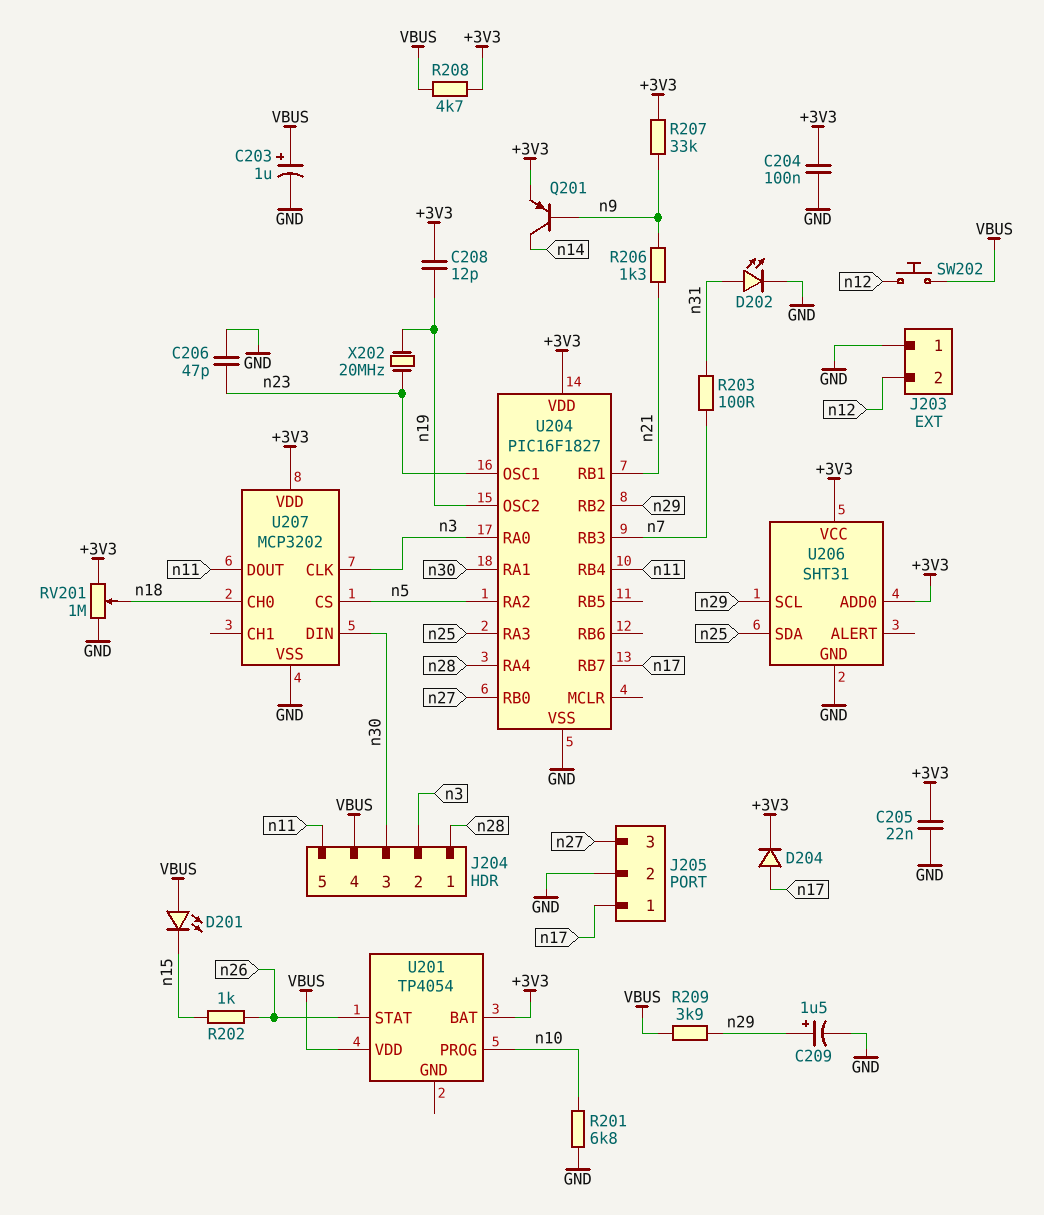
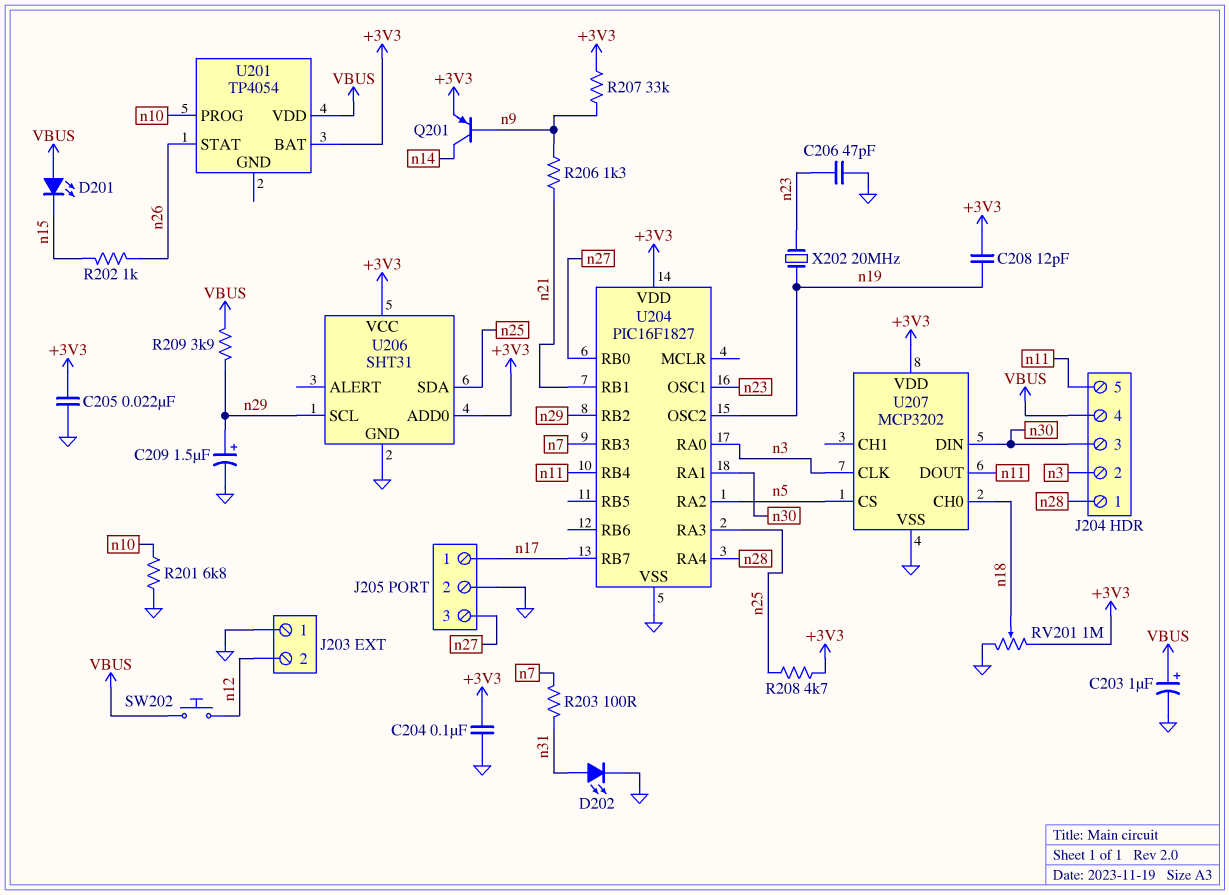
D204: diode (A n17, K +3V3) -> none
R208: 4.7k (+3V3, VBUS) -> 4.7k (+3V3, n25)

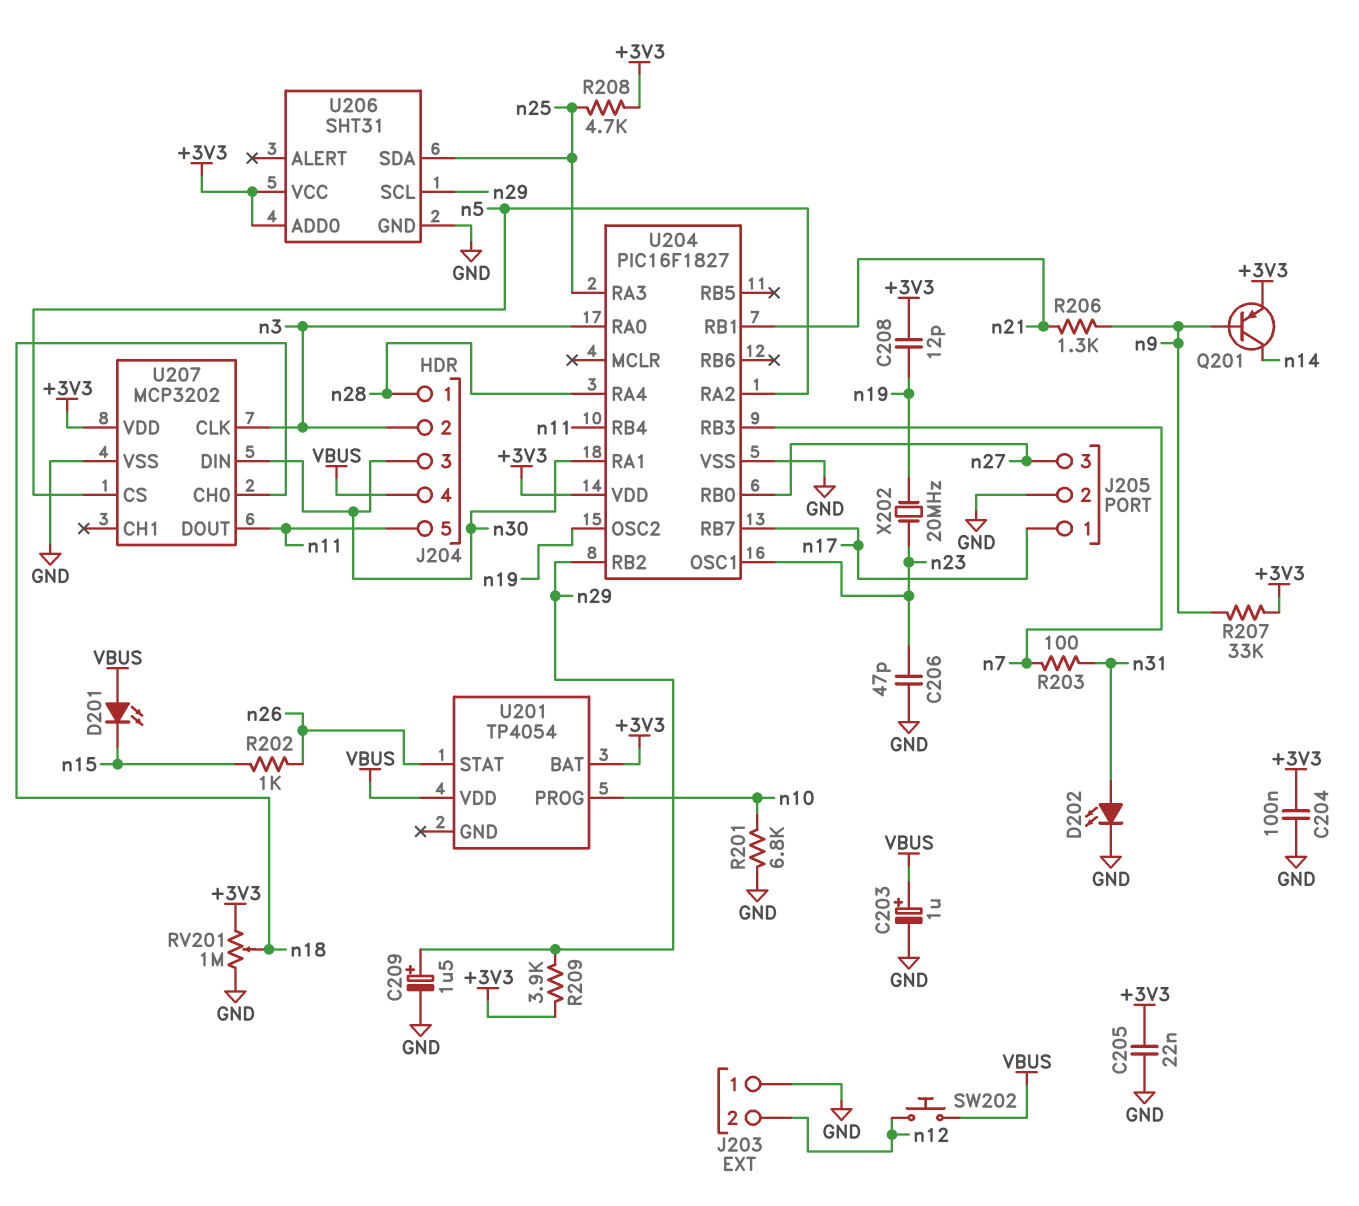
R209: 3.9k (VBUS, n29) -> 3.9k (+3V3, n29)

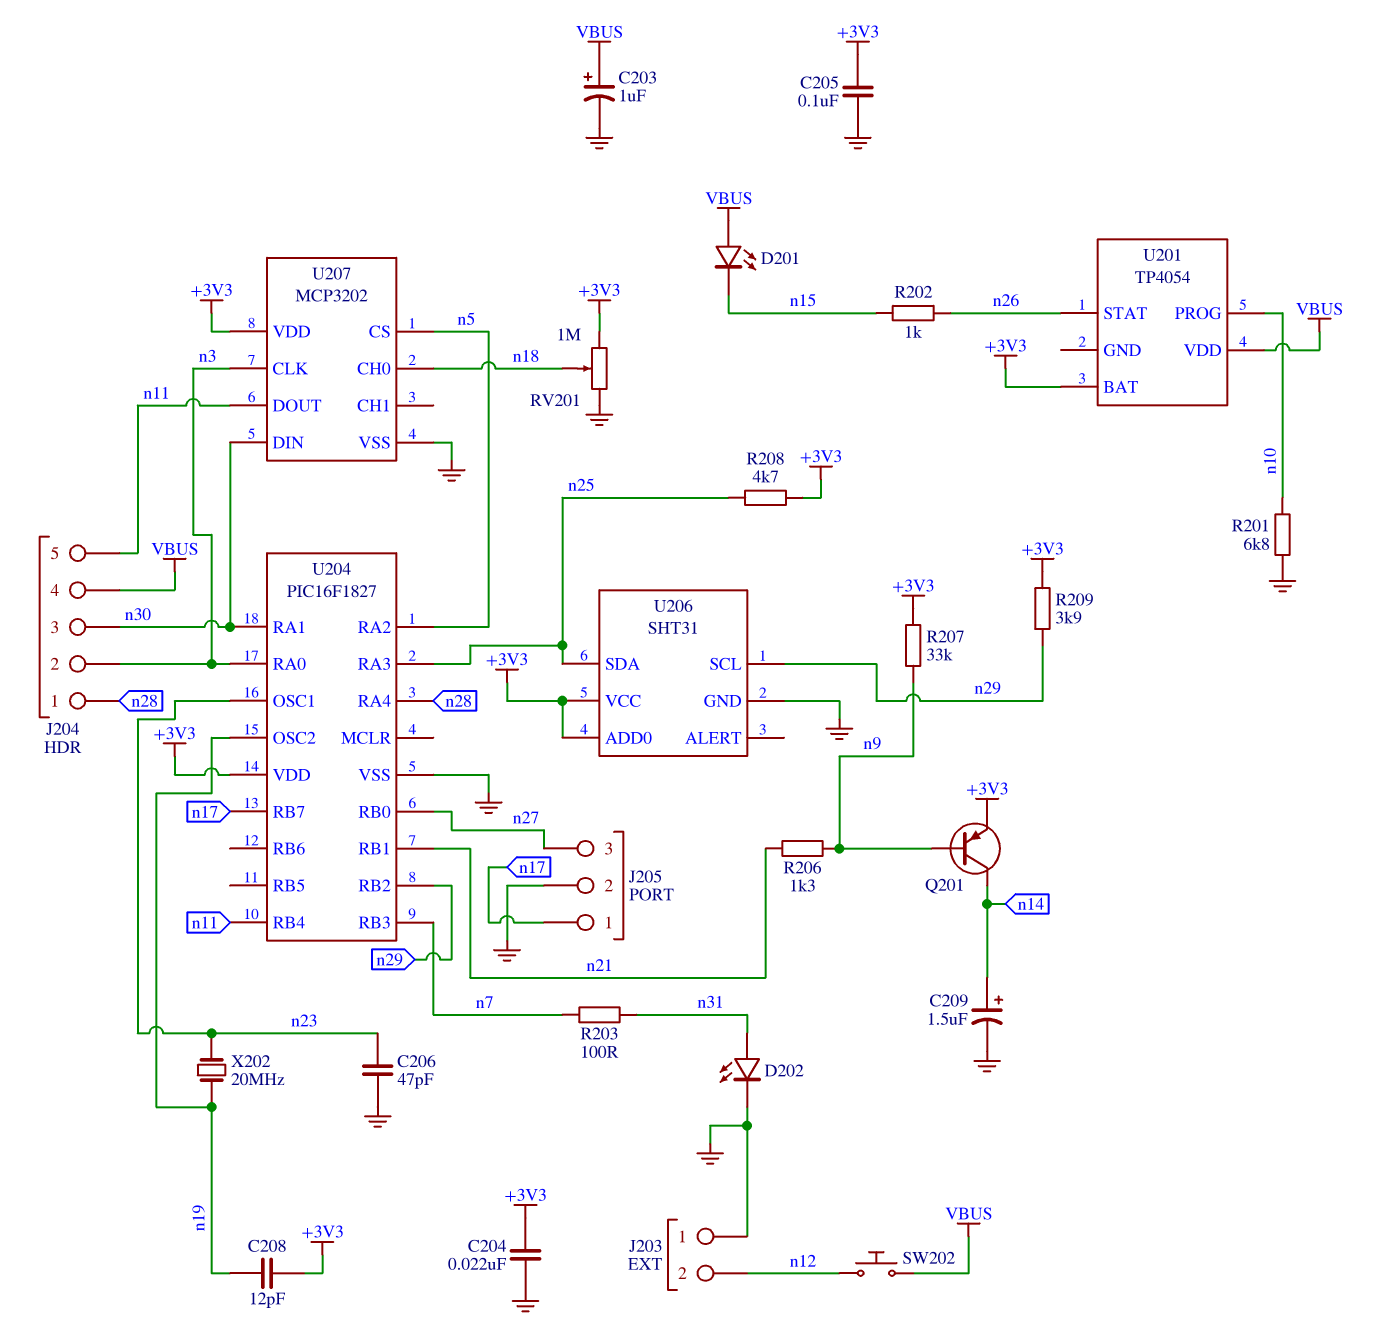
C204: 100nF (+3V3, GND) -> 22nF (+3V3, GND)
C205: 22nF (+3V3, GND) -> 100nF (+3V3, GND)
C209: 1.5uF (plus n29, minus GND) -> 1.5uF (plus n14, minus GND)

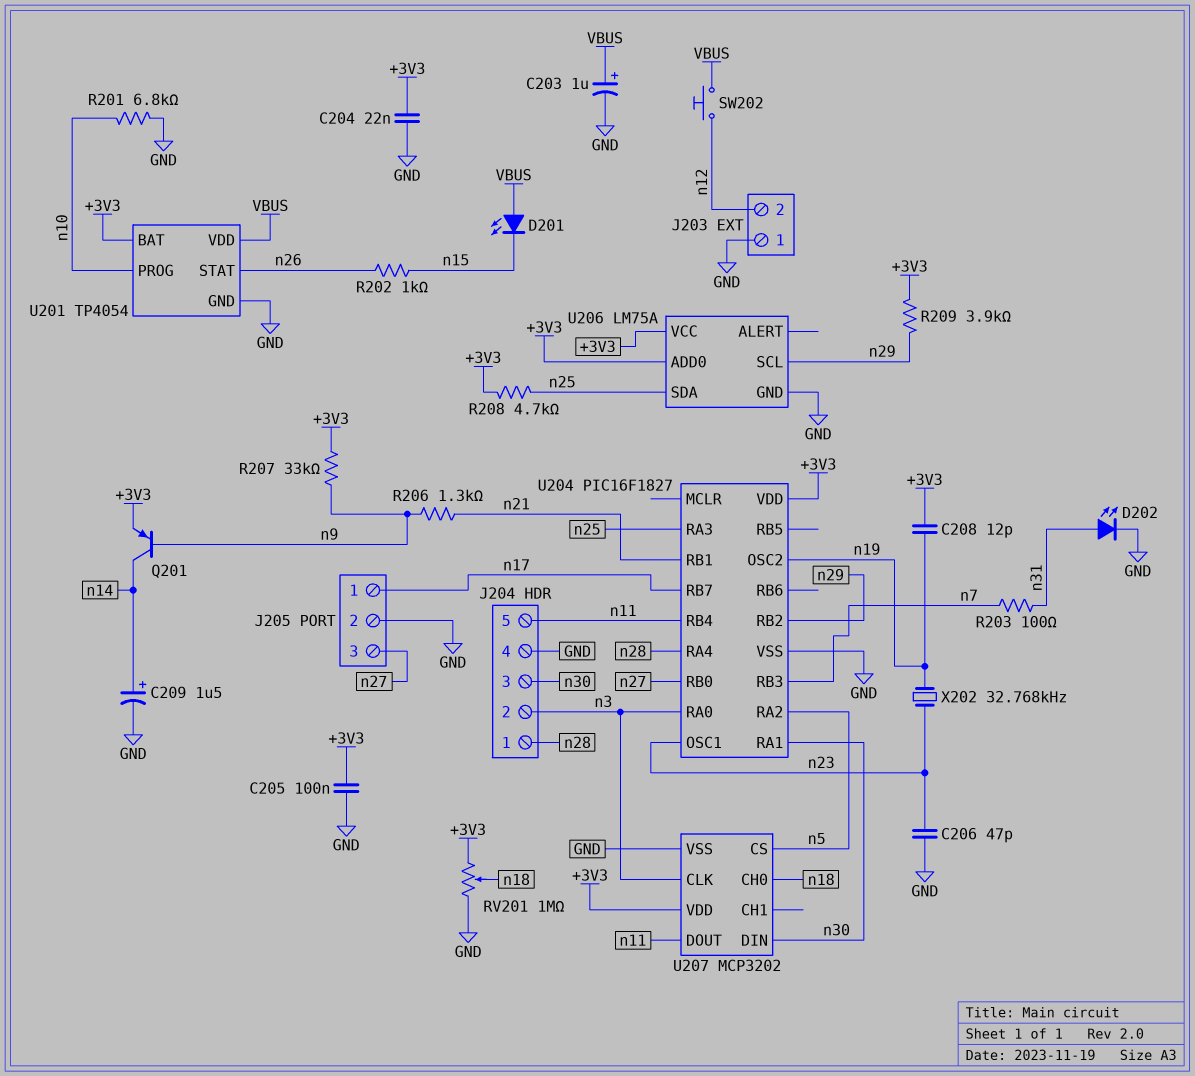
J204 pin 4: VBUS -> GND
U201 pin GND: none -> GND
U206: SHT31 -> LM75A
X202: 20MHz (n19, n23) -> 32.768kHz (n19, n23)

